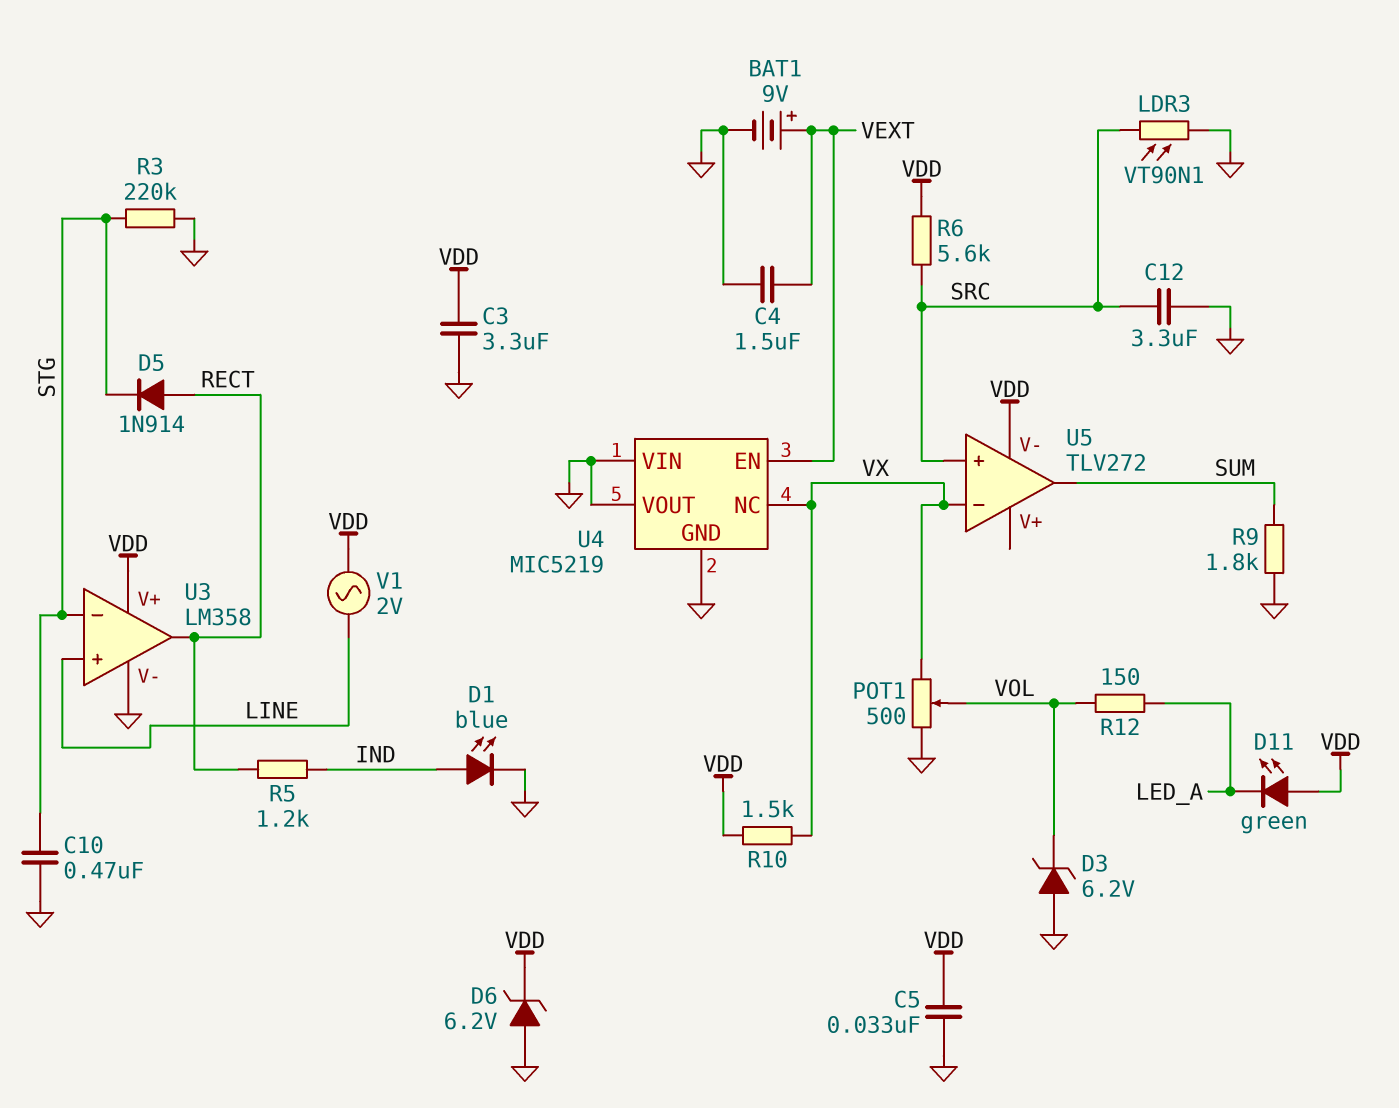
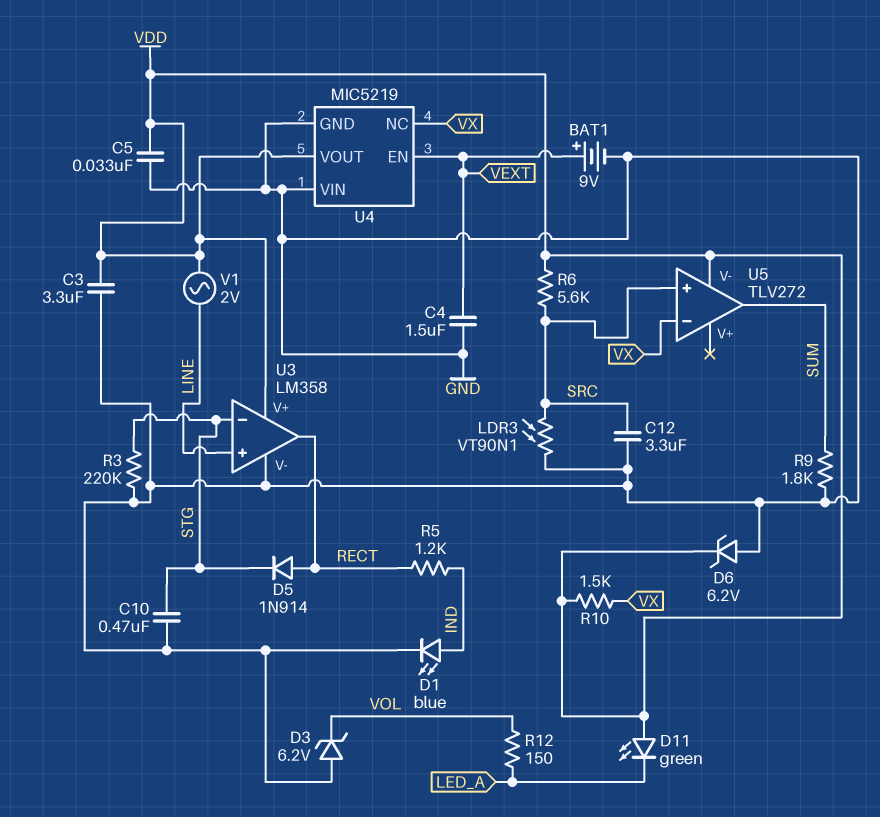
POT1: 500 (GND, VX, wiper VOL) -> none
U4 pin VOUT: GND -> VDD

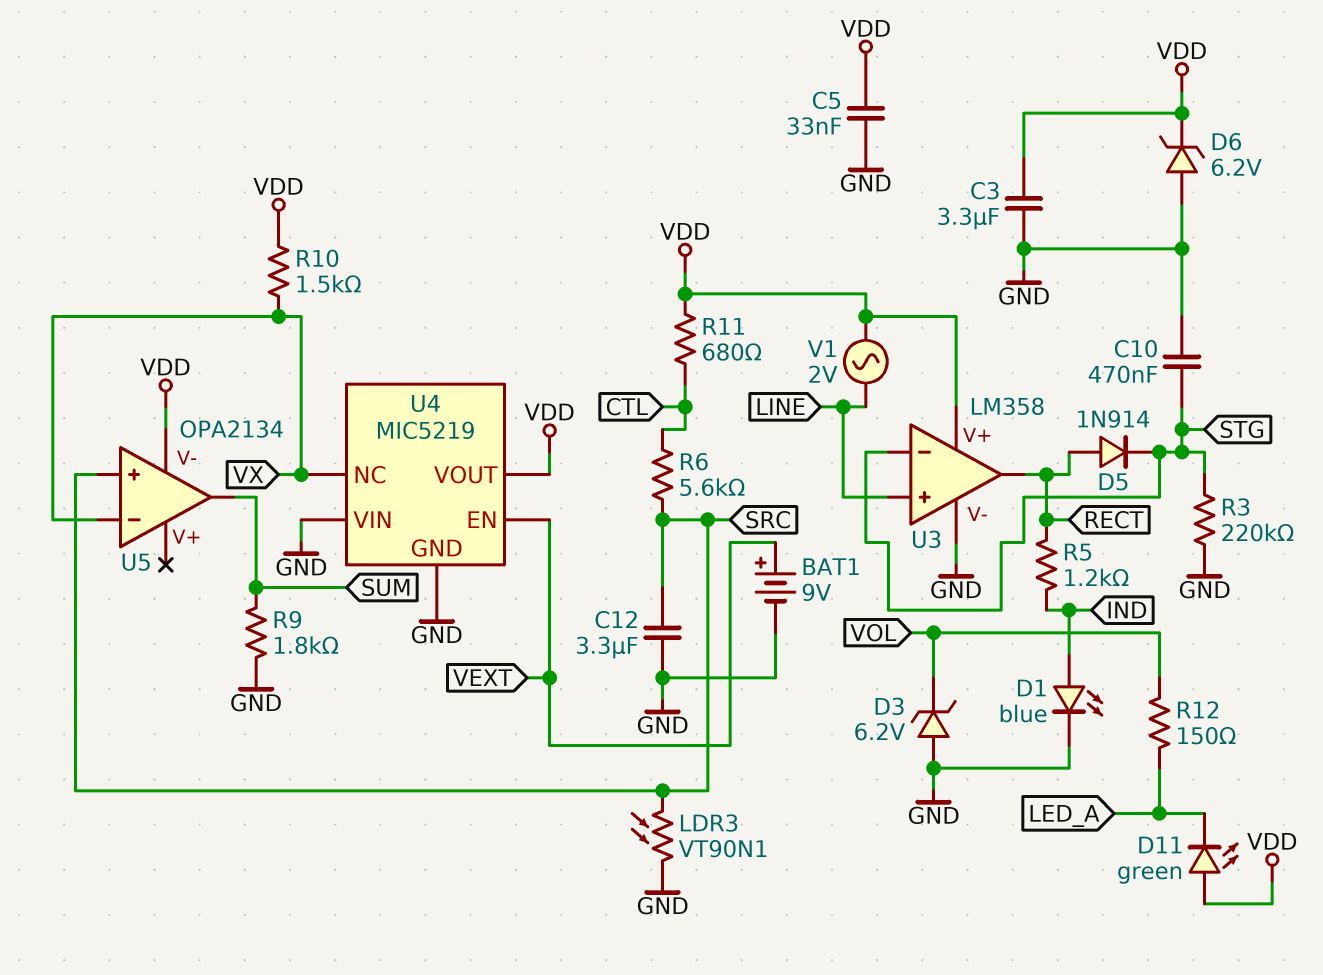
C4: 1.5uF (GND, VEXT) -> none
R6: 5.6k (SRC, VDD) -> 5.6k (CTL, SRC)
R11: none -> 680 (CTL, VDD)
U5: TLV272 -> OPA2134

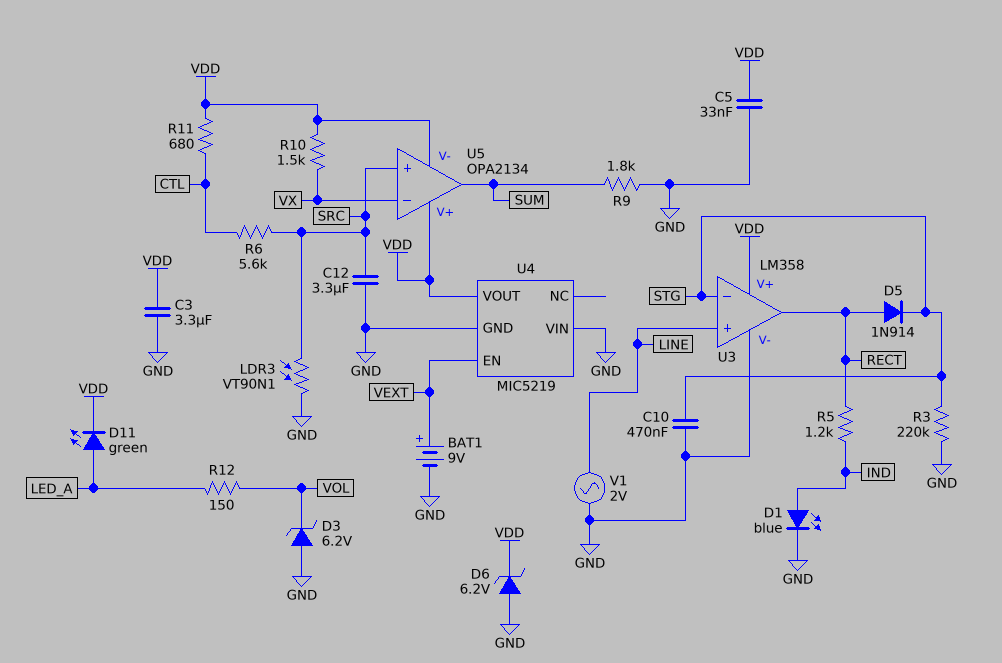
D11: LED green (A VDD, K LED_A) -> LED green (A LED_A, K VDD)
U4 pin NC: VX -> none
U5 pin V+: none -> VDD
V1: AC 2V (LINE, VDD) -> AC 2V (GND, LINE)

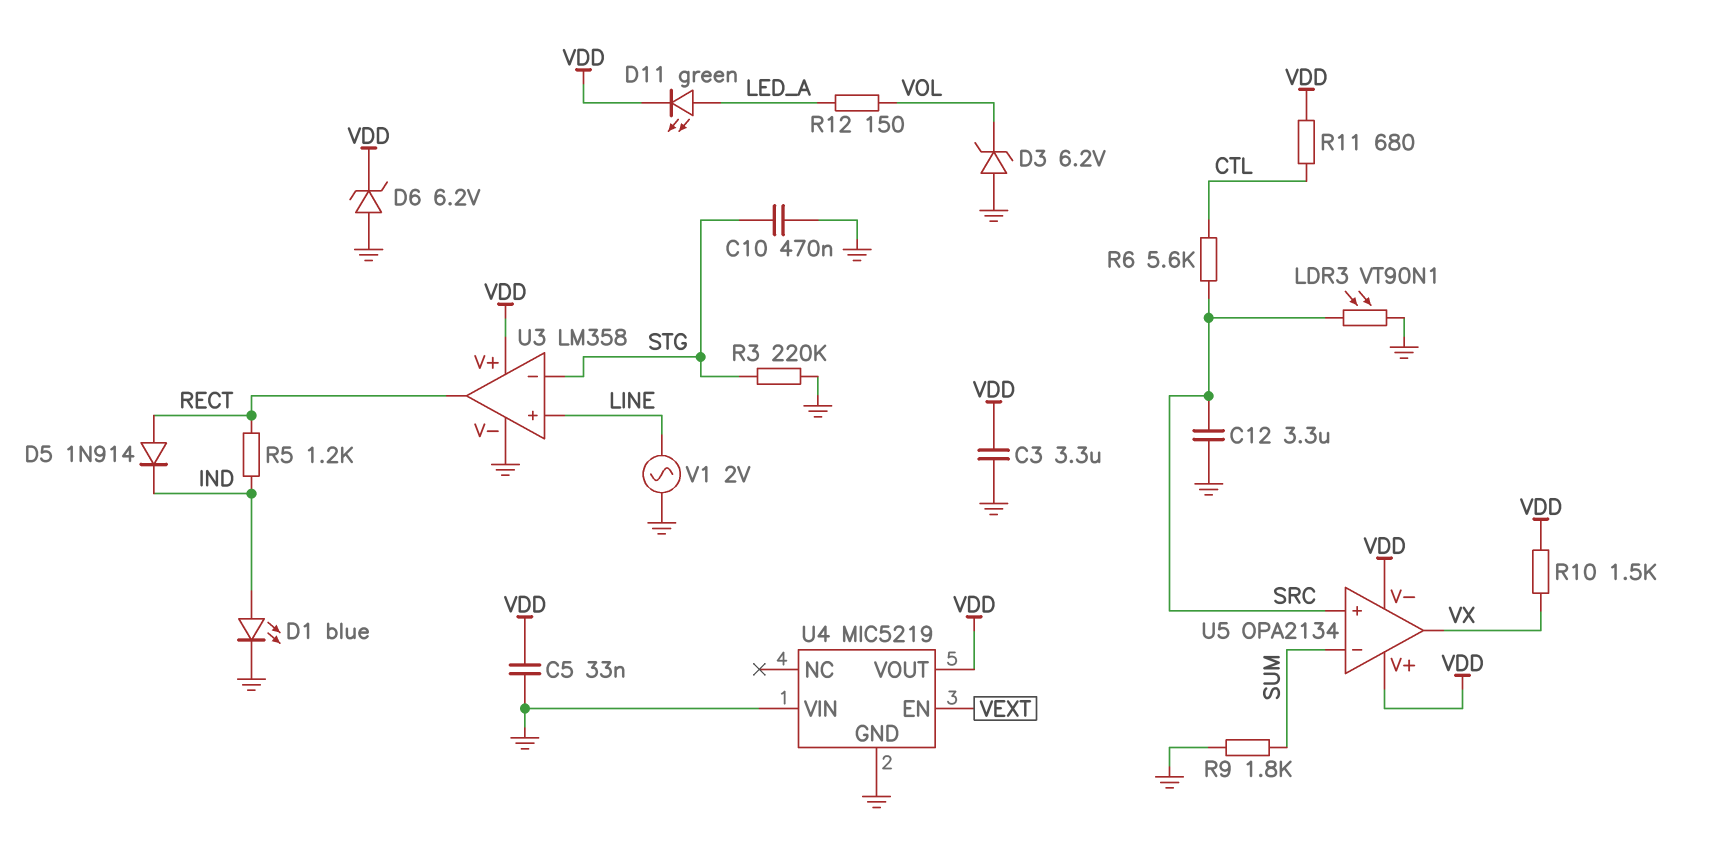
BAT1: 9V (plus VEXT, minus GND) -> none
D5: diode 1N914 (A RECT, K STG) -> diode 1N914 (A RECT, K IND)
U5 pin in-: VX -> SUM
U5 pin out: SUM -> VX

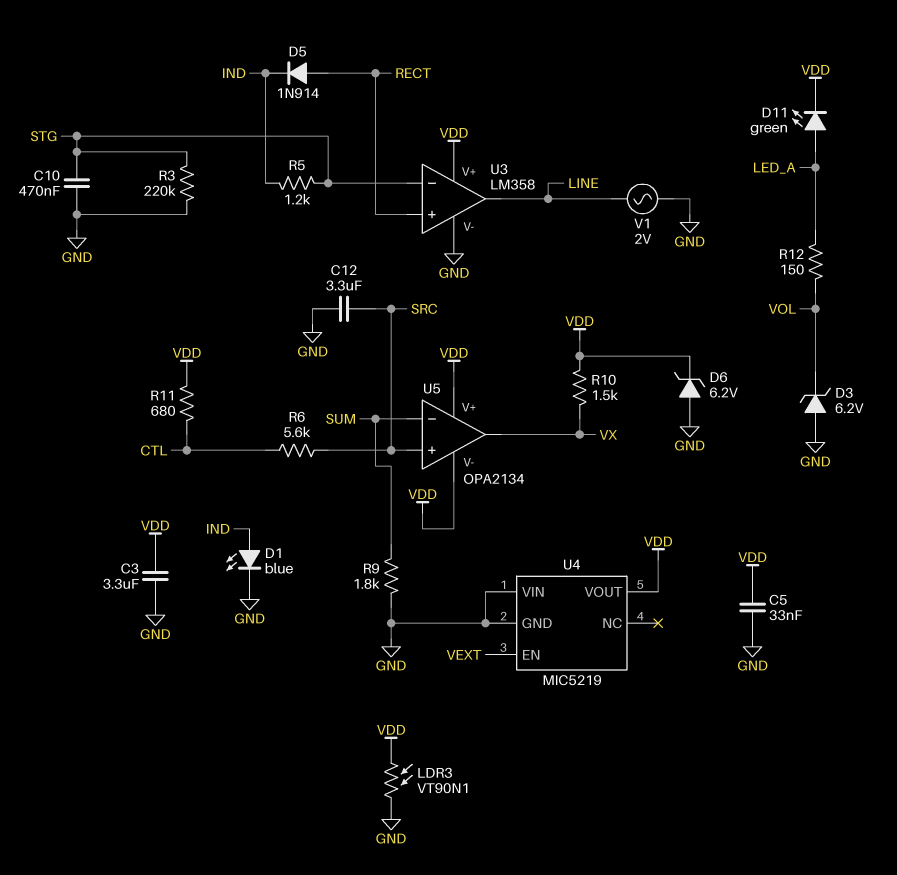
LDR3: VT90N1 (GND, SRC) -> VT90N1 (GND, VDD)
R5: 1.2k (IND, RECT) -> 1.2k (IND, STG)
U3 pin in+: LINE -> RECT
U3 pin out: RECT -> LINE

